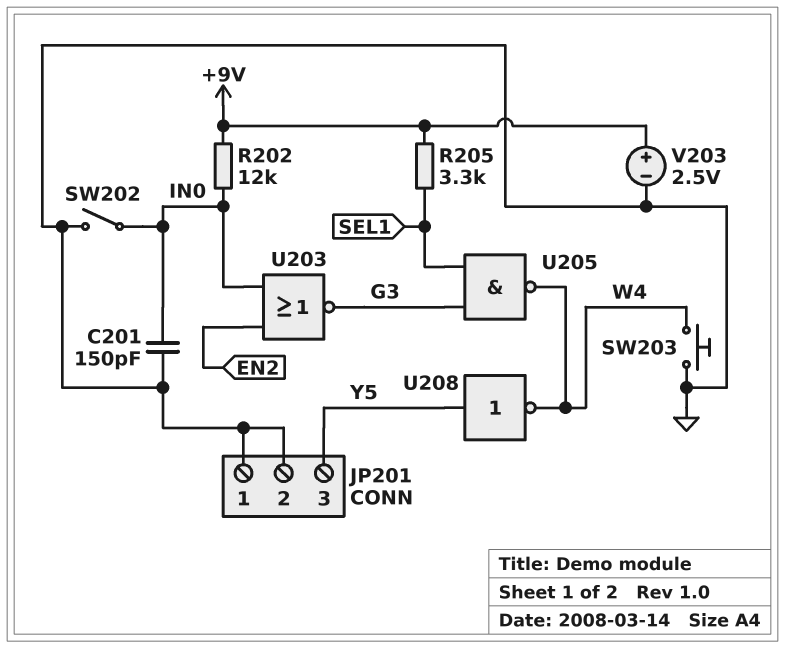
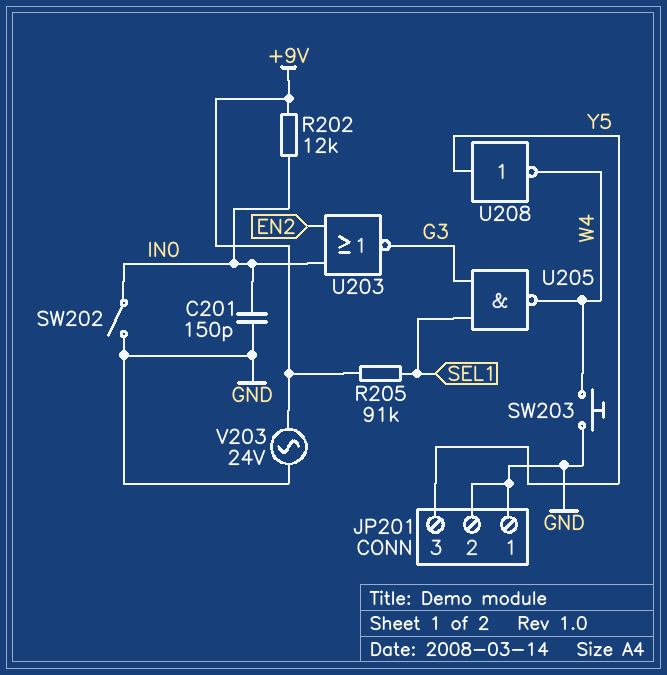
R205: 3.3k (+9V, SEL1) -> 91k (+9V, SEL1)
V203: 2.5V (plus +9V, minus GND) -> AC 24V (+9V, GND)

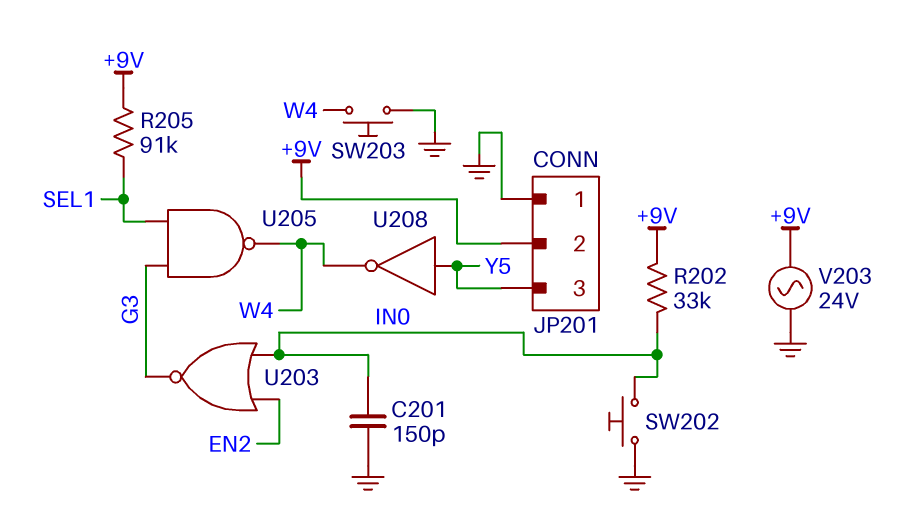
JP201 pin 2: GND -> +9V
R202: 12k (+9V, IN0) -> 33k (+9V, IN0)
SW202: switch (GND, IN0) -> button (GND, IN0)

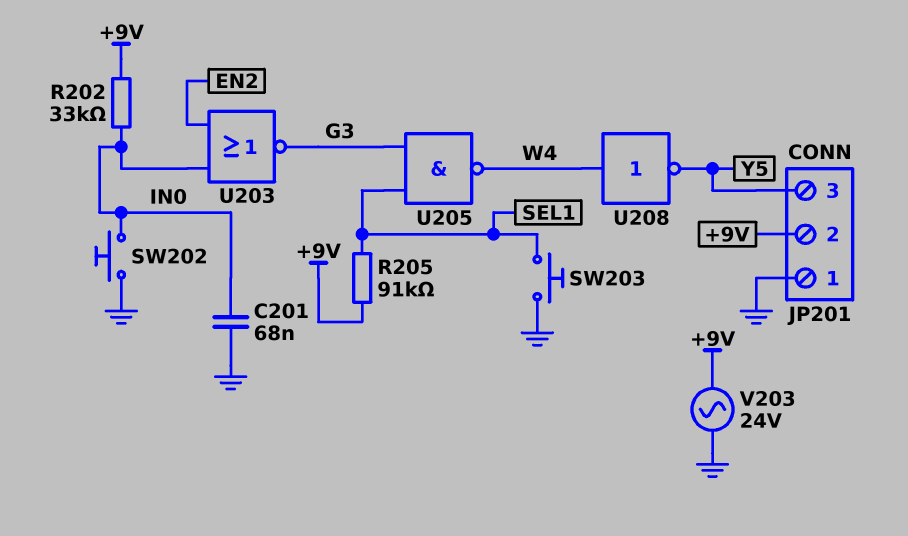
C201: 150pF (GND, IN0) -> 68nF (GND, IN0)
SW203: button (GND, W4) -> button (GND, SEL1)
U208: NOT (in Y5, out W4) -> NOT (in W4, out Y5)

